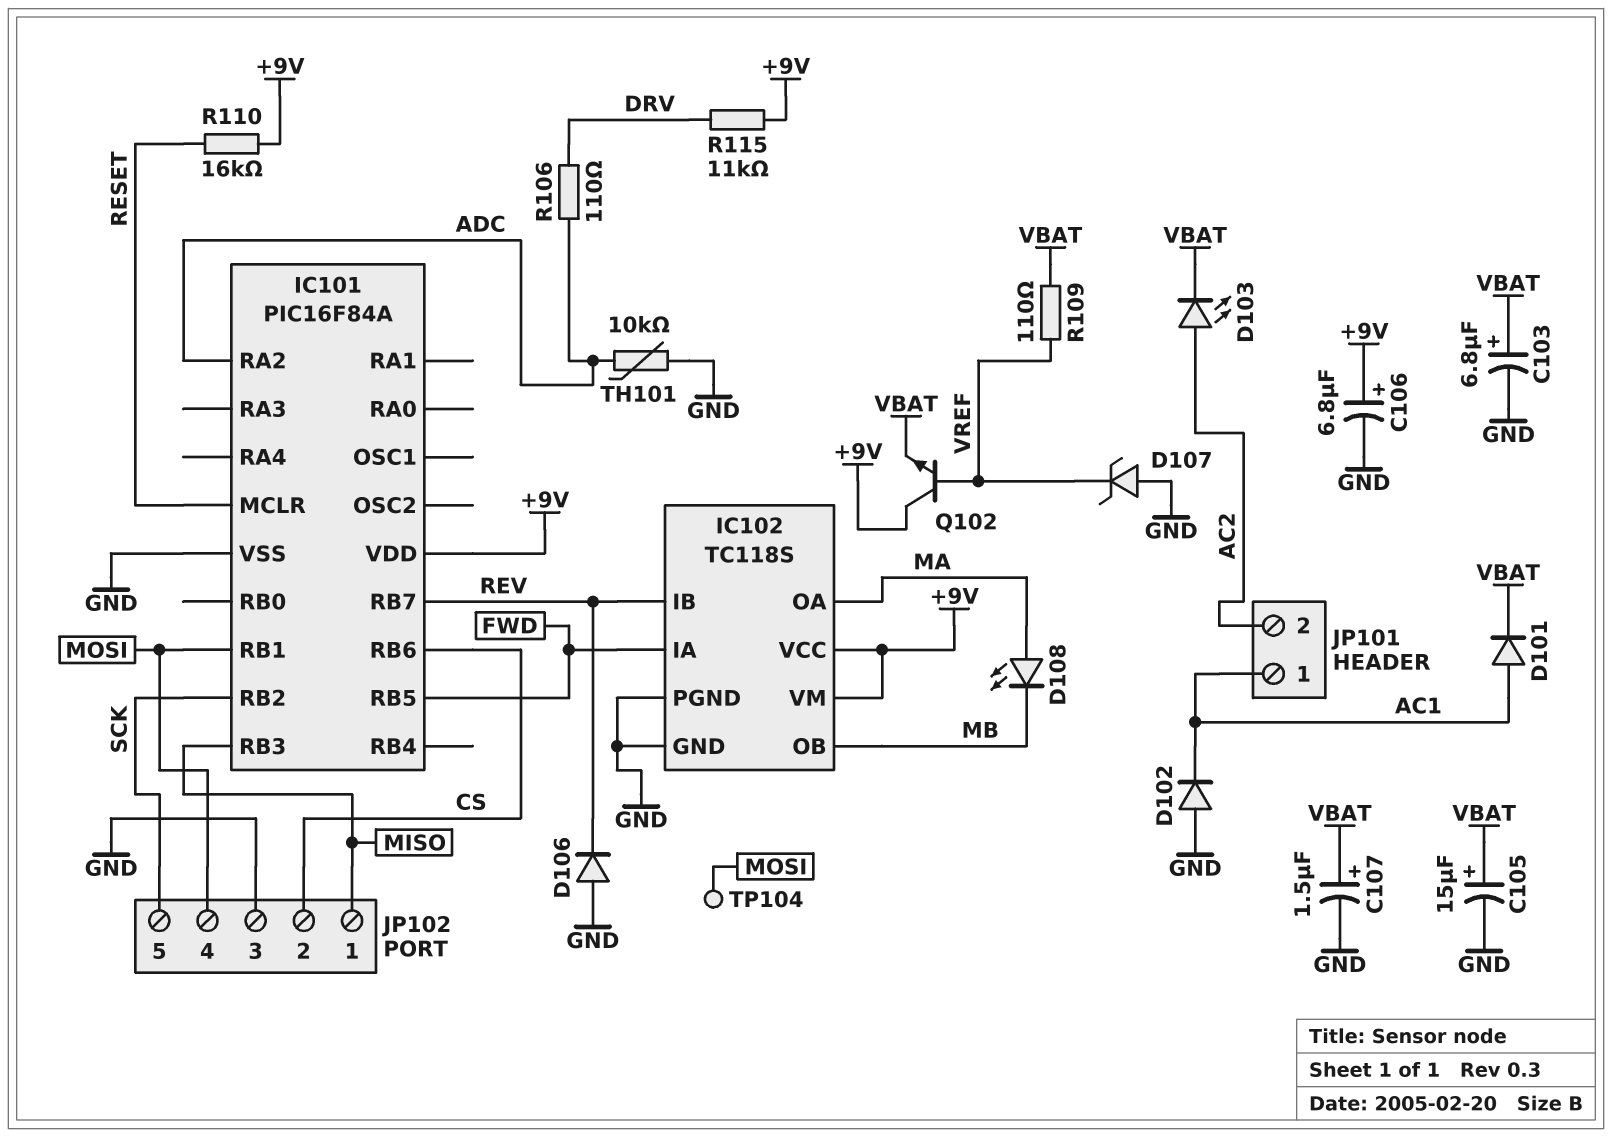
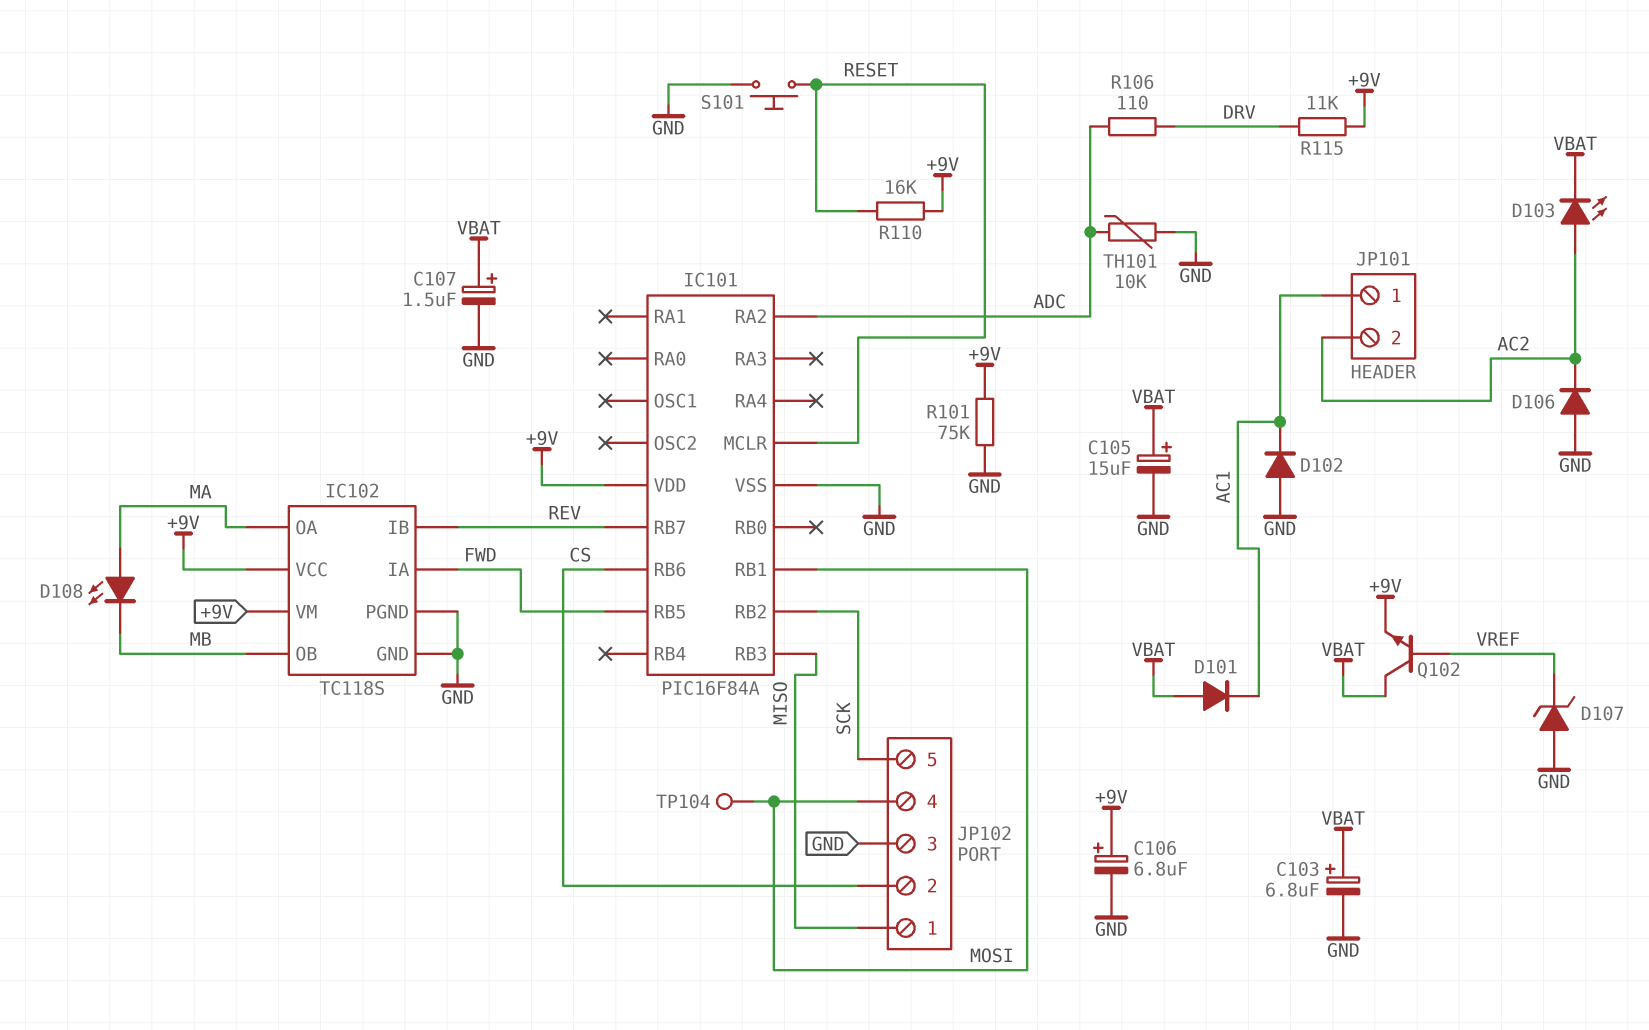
D101: diode (A AC1, K VBAT) -> diode (A VBAT, K AC1)
D106: diode (A GND, K REV) -> diode (A GND, K AC2)
Q102: NPN (B VREF, C +9V, E VBAT) -> NPN (B VREF, C VBAT, E +9V)
R101: none -> 75k (+9V, GND)
R109: 110 (VBAT, VREF) -> none
S101: none -> button (GND, RESET)

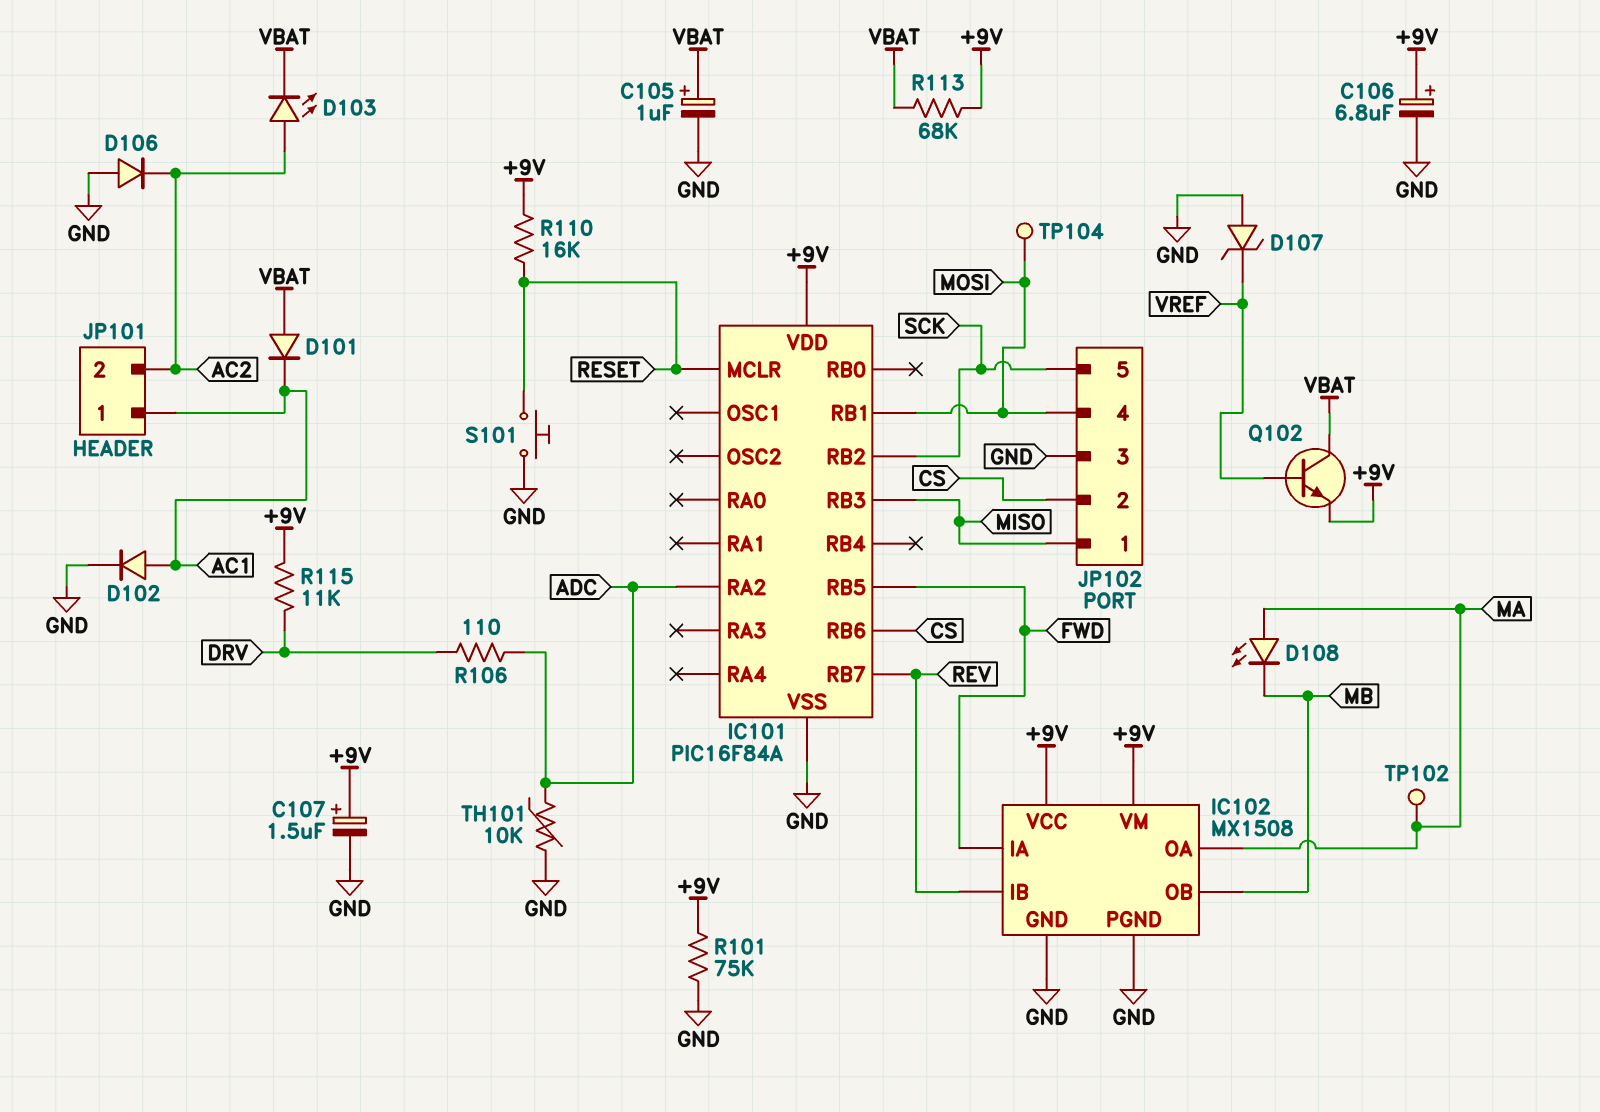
C103: 6.8uF (plus VBAT, minus GND) -> none
C105: 15uF (plus VBAT, minus GND) -> 1uF (plus VBAT, minus GND)
C107: 1.5uF (plus VBAT, minus GND) -> 1.5uF (plus +9V, minus GND)
D102: diode (A GND, K AC1) -> diode (A AC1, K GND)
IC102: TC118S -> MX1508
R113: none -> 68k (+9V, VBAT)
TP102: none -> test point (MA)

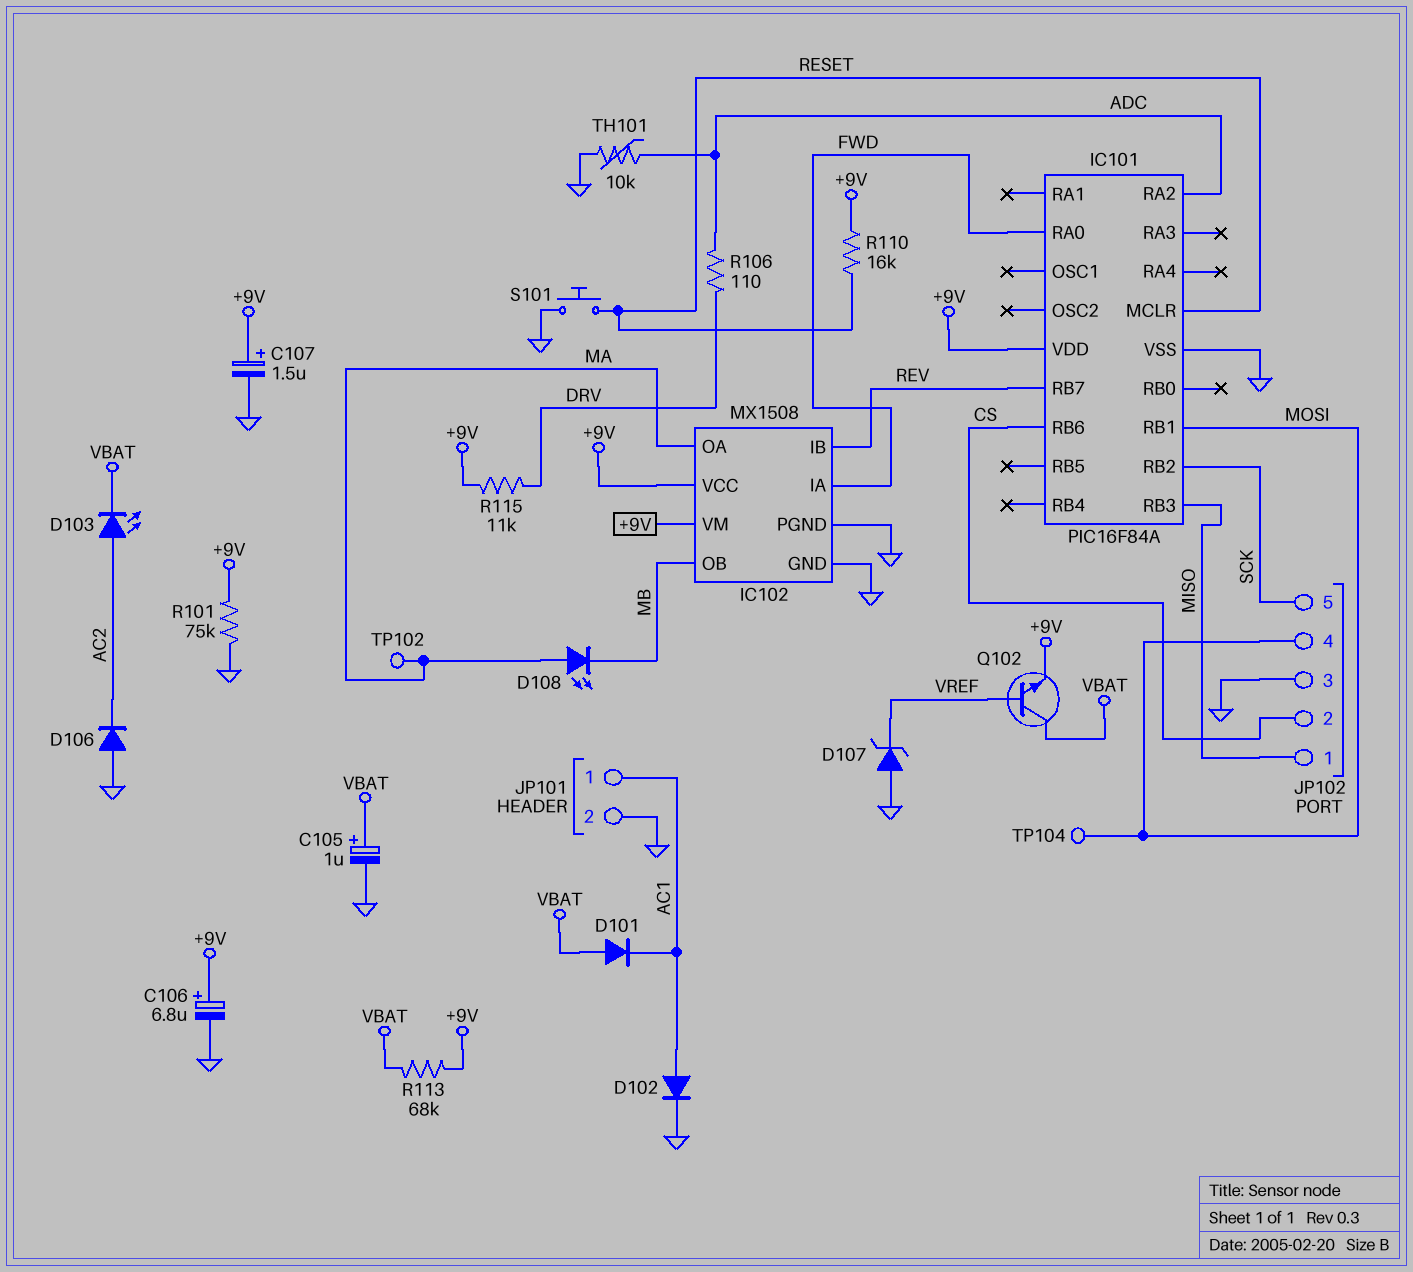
IC101 pin RA0: none -> FWD
IC101 pin RB5: FWD -> none
JP101 pin 2: AC2 -> GND

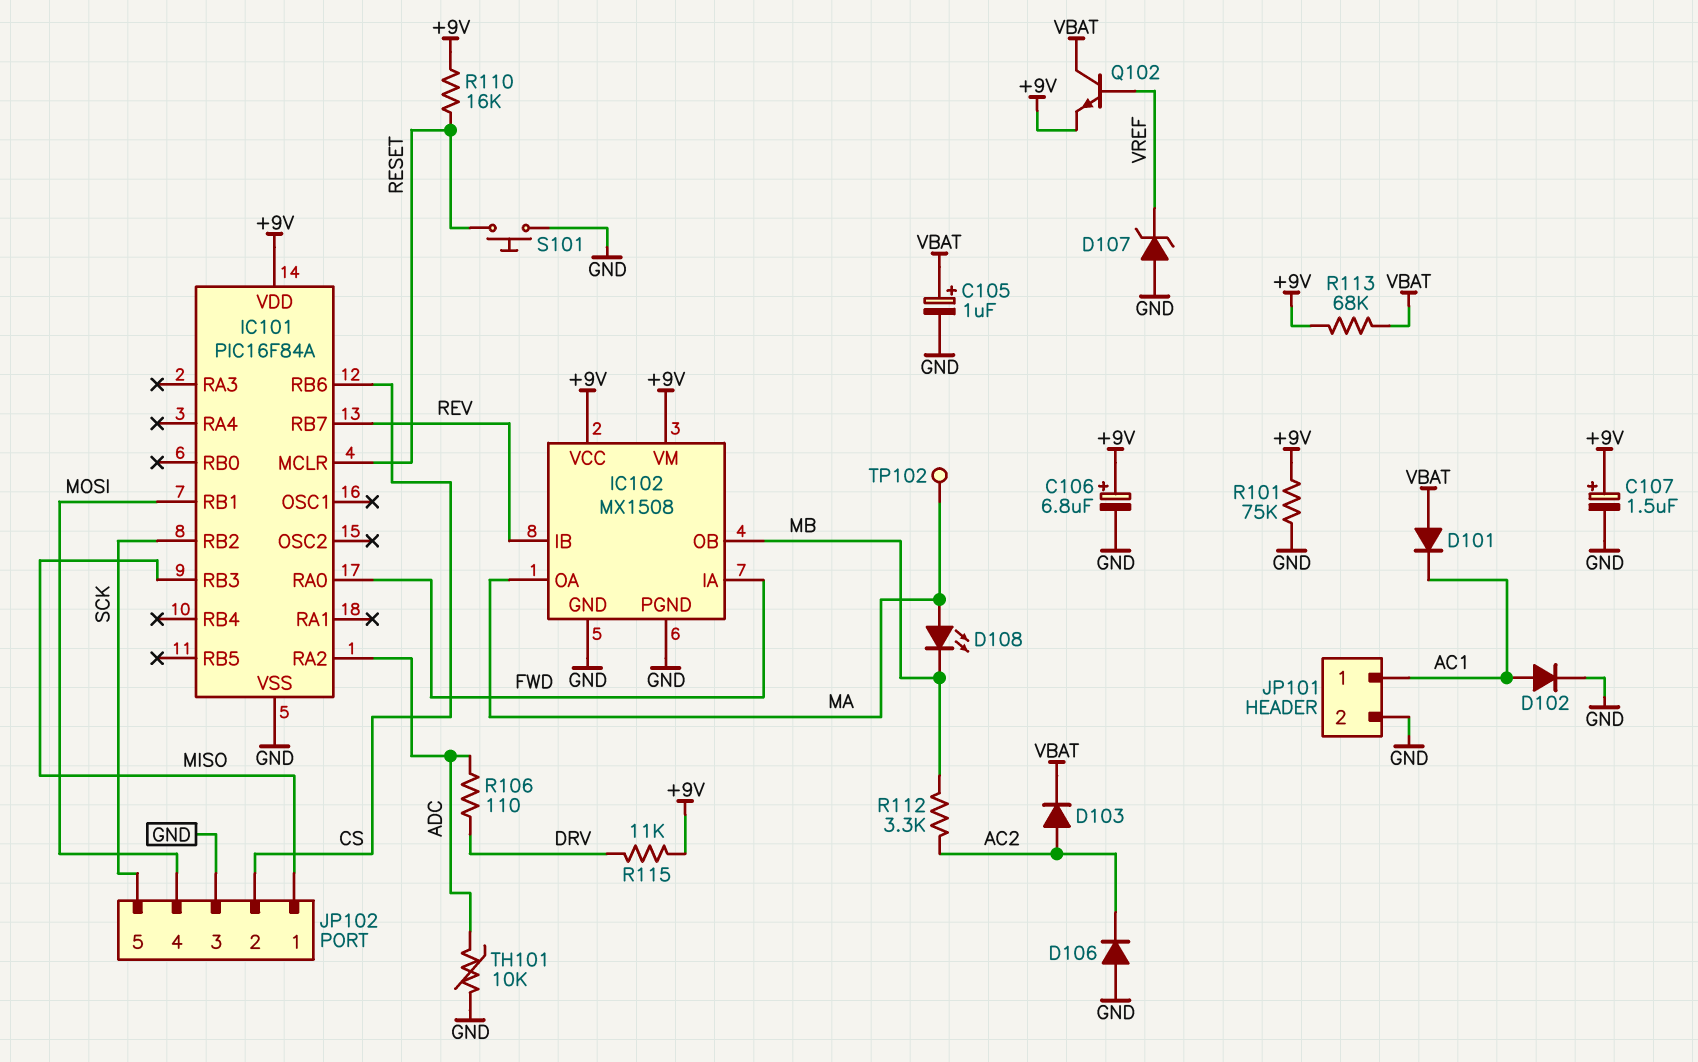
D103: LED (A AC2, K VBAT) -> diode (A AC2, K VBAT)
R112: none -> 3.3k (AC2, MB)
TP104: test point (MOSI) -> none

